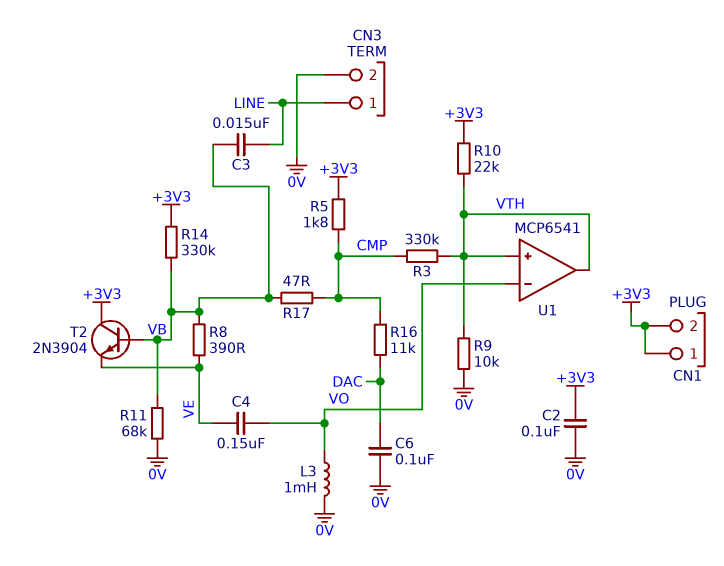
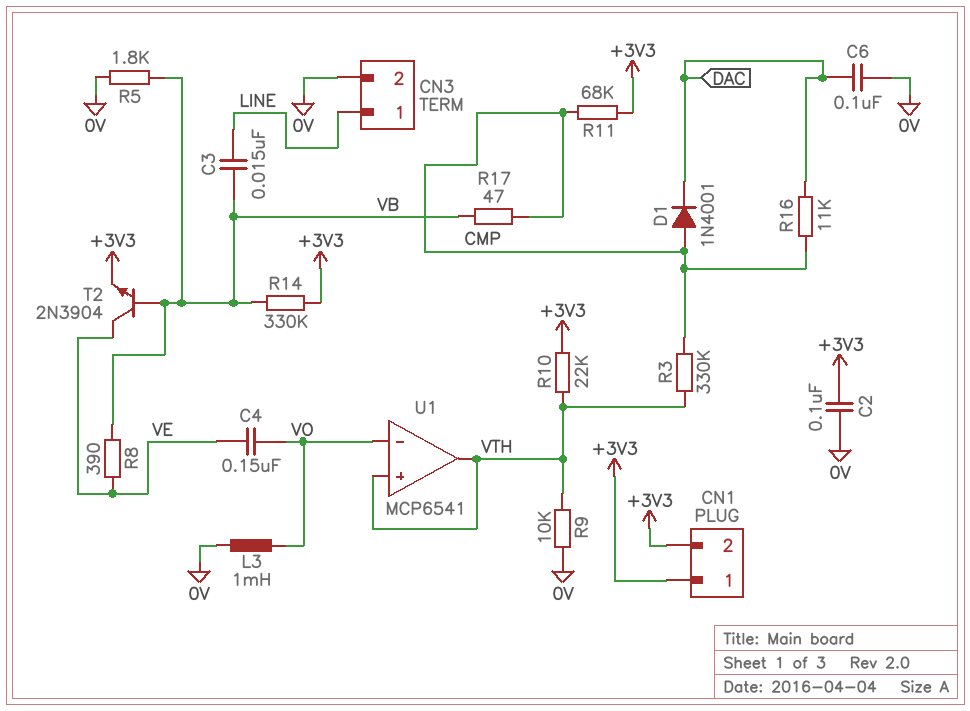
D1: none -> diode 1N4001 (A CMP, K DAC)
R5: 1.8k (+3V3, CMP) -> 1.8k (0V, VB)
R11: 68k (0V, VB) -> 68k (+3V3, CMP)
T2: NPN 2N3904 (B VB, C +3V3, E VE) -> NPN 2N3904 (B VB, C VE, E +3V3)

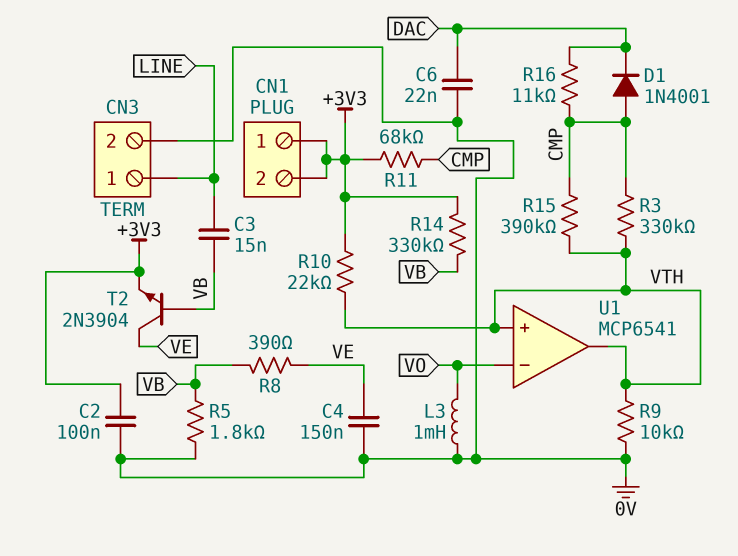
C4: 150nF (VE, VO) -> 150nF (0V, VE)
C6: 100nF (0V, DAC) -> 22nF (0V, DAC)
R15: none -> 390k (CMP, VTH)
R17: 47 (CMP, VB) -> none

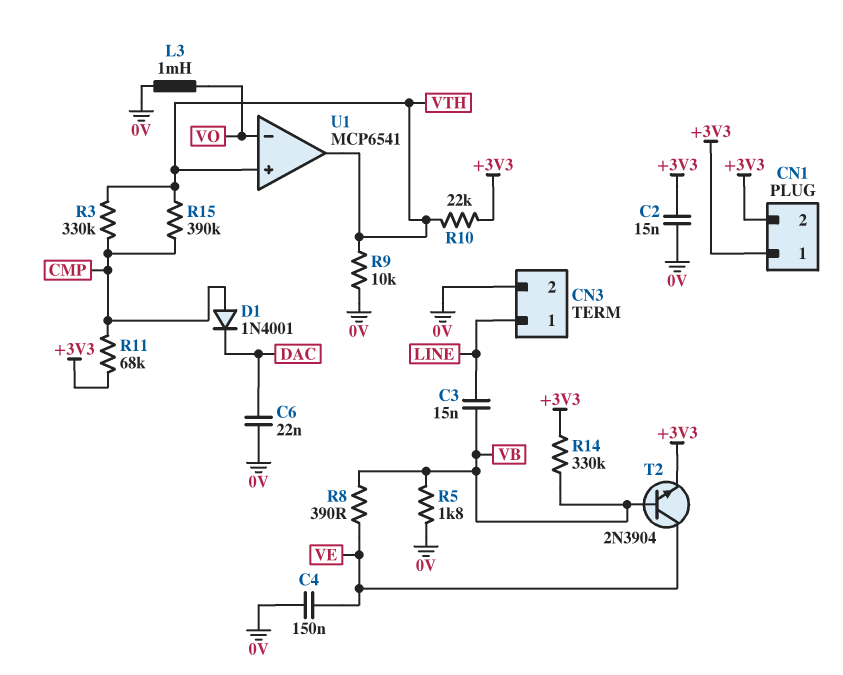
C2: 100nF (+3V3, 0V) -> 15nF (+3V3, 0V)
R16: 11k (CMP, DAC) -> none

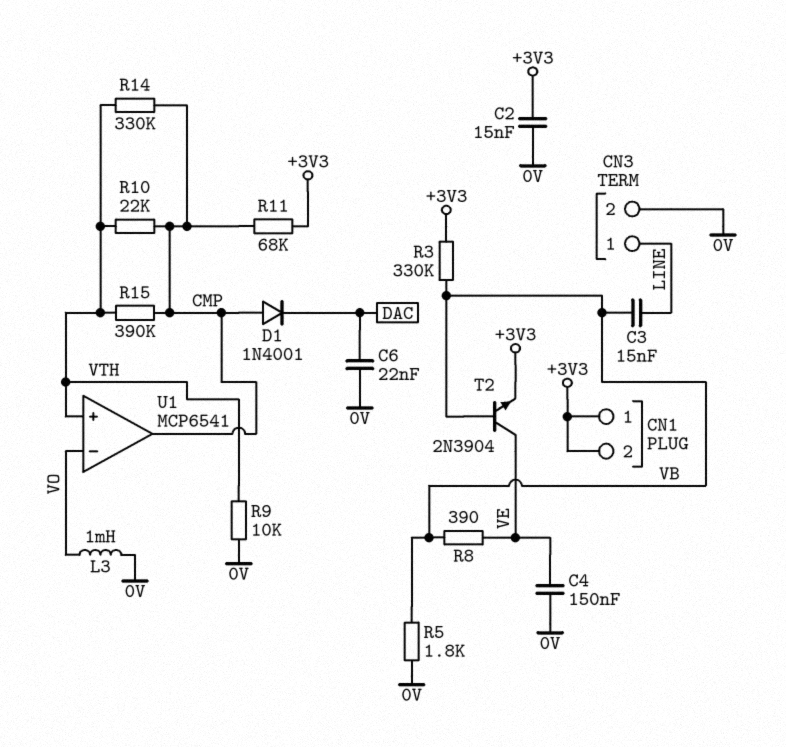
R3: 330k (CMP, VTH) -> 330k (+3V3, VB)
R10: 22k (+3V3, VTH) -> 22k (CMP, VTH)
R14: 330k (+3V3, VB) -> 330k (CMP, VTH)
U1 pin out: VTH -> CMP

